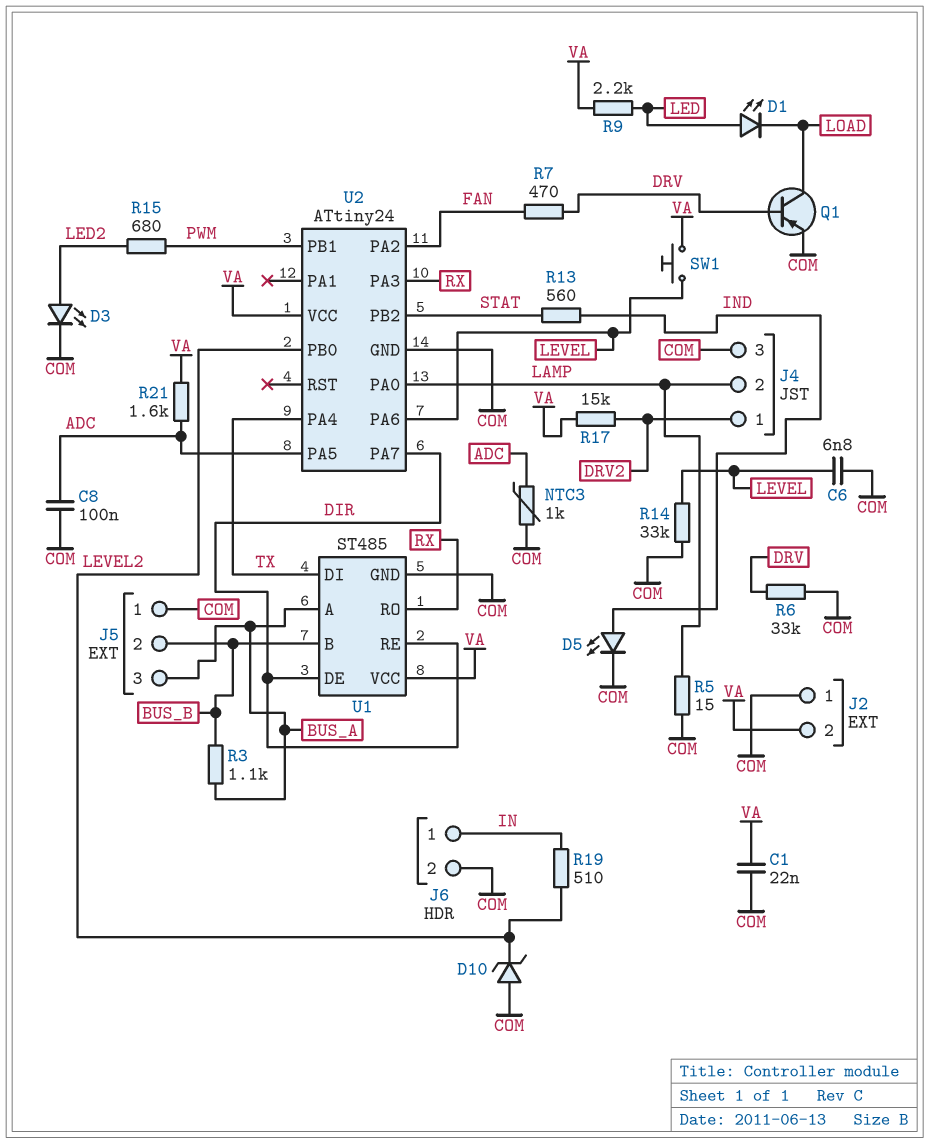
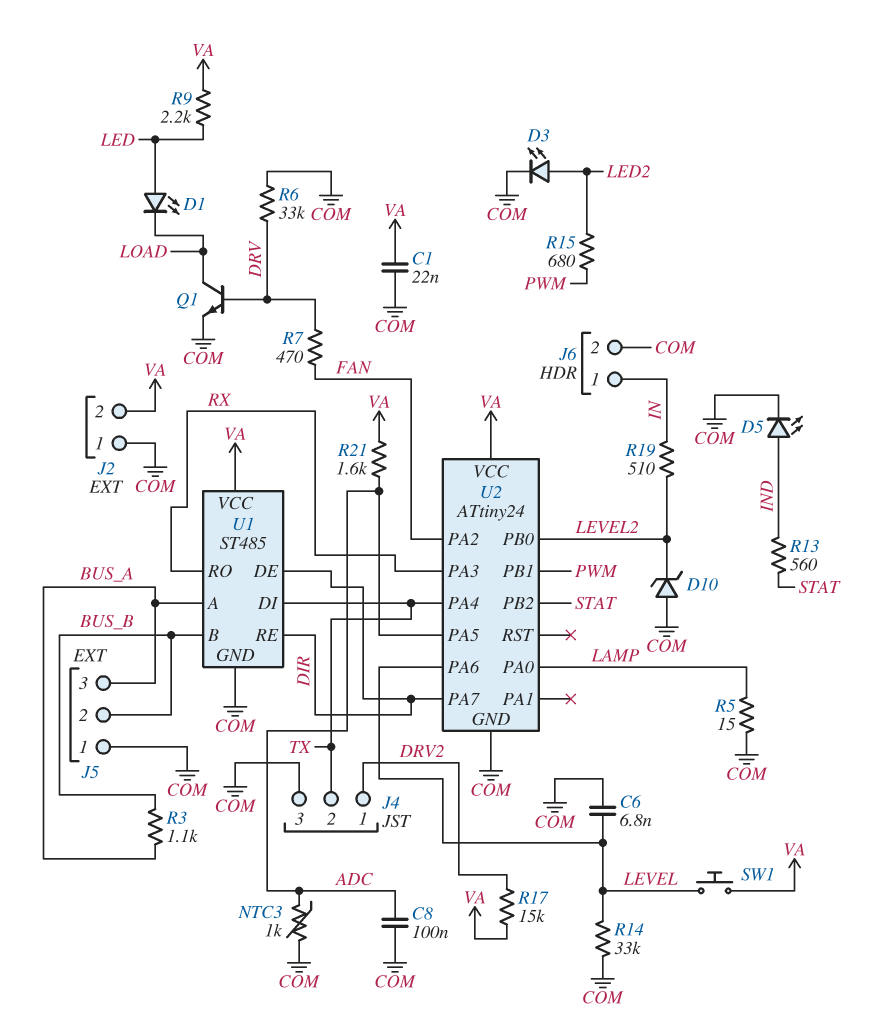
J4 pin 2: LAMP -> TX
Q1: PNP (B DRV, C LOAD, E COM) -> NPN (B DRV, C LOAD, E COM)

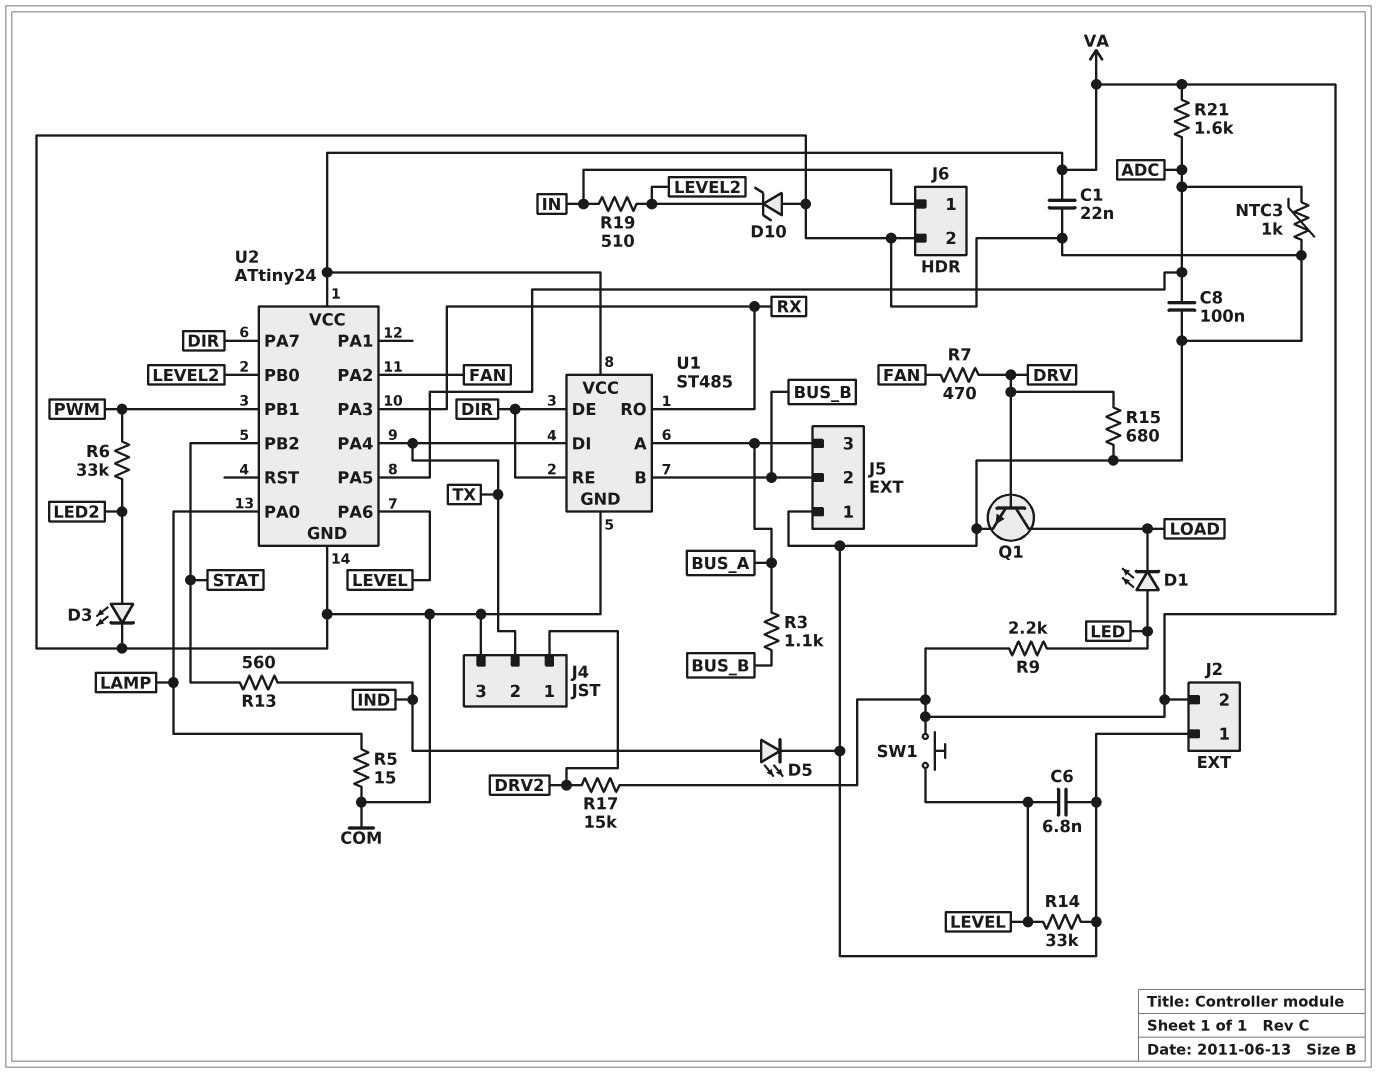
R6: 33k (COM, DRV) -> 33k (LED2, PWM)
R15: 680 (LED2, PWM) -> 680 (COM, DRV)

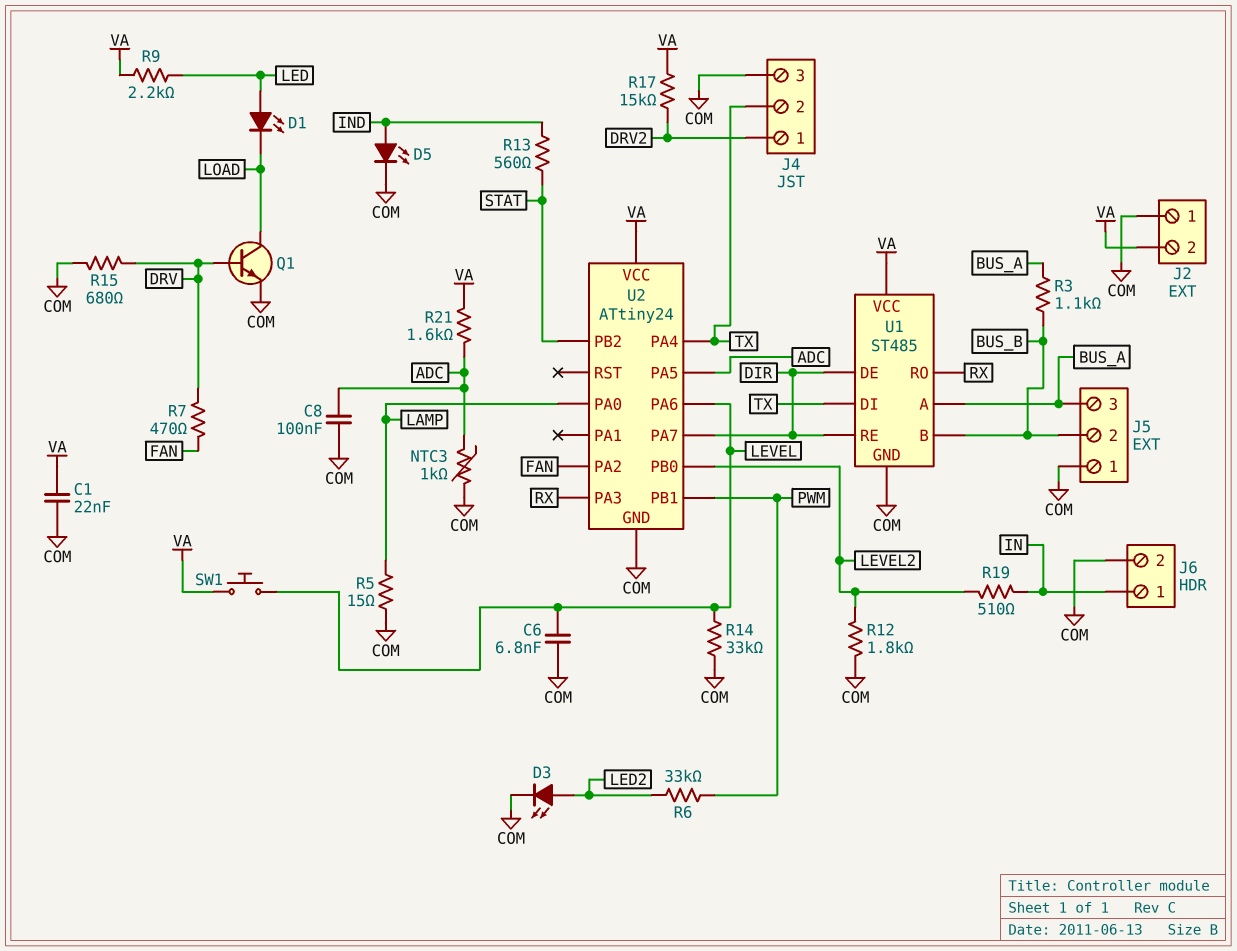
D10: zener (A COM, K LEVEL2) -> none
R12: none -> 1.8k (COM, LEVEL2)

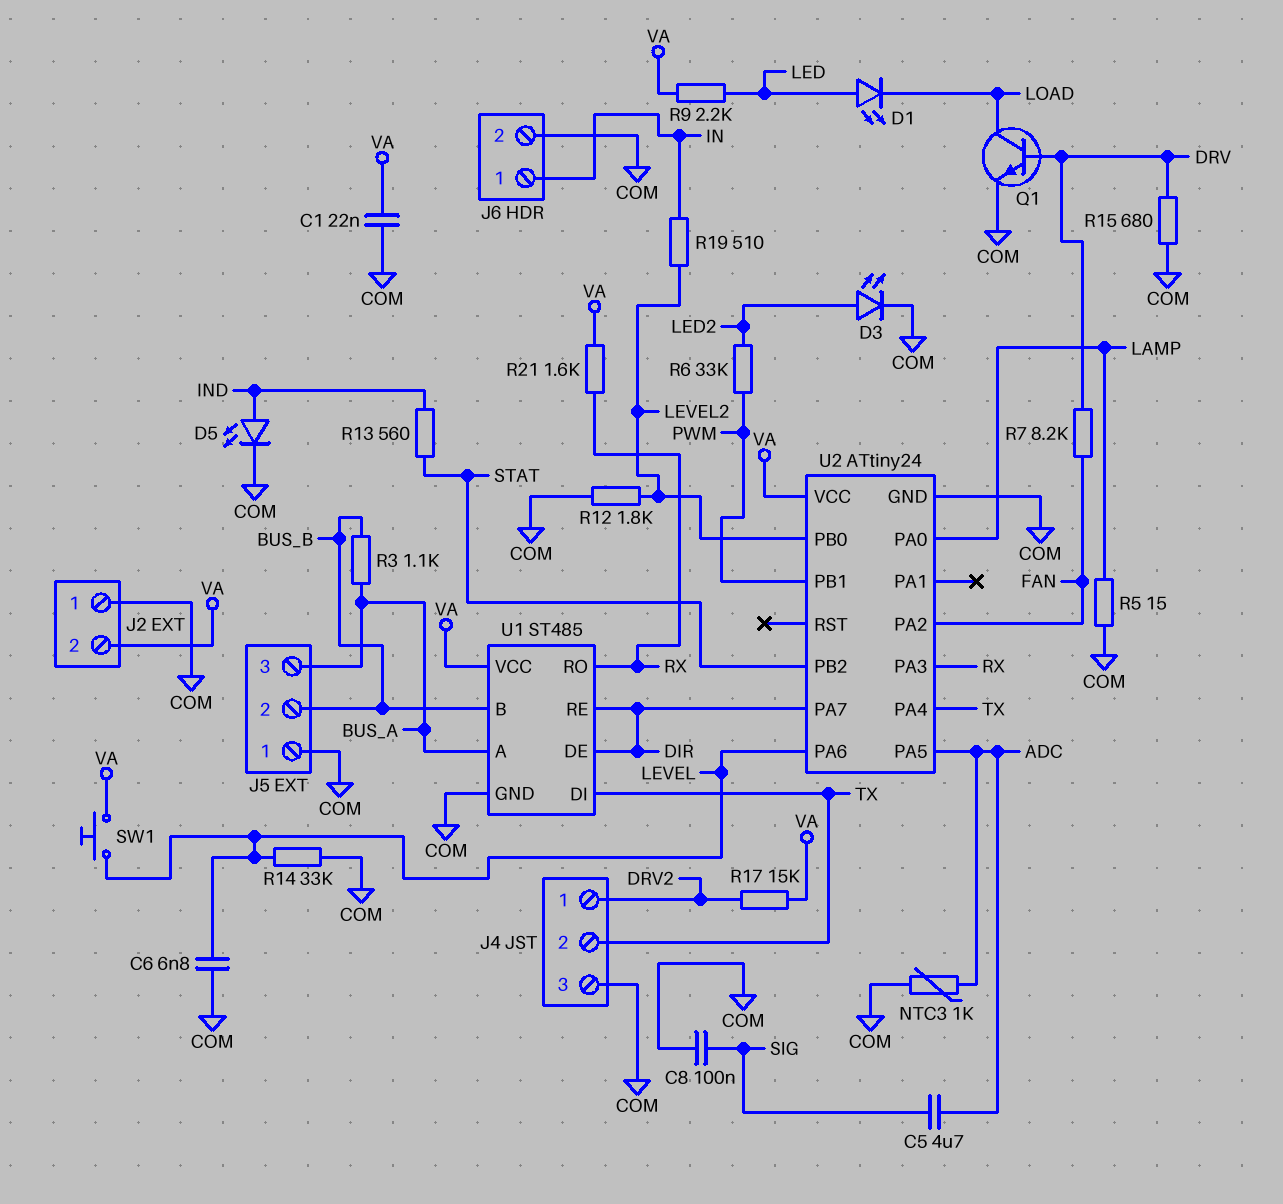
C5: none -> 4.7uF (ADC, SIG)
C8: 100nF (ADC, COM) -> 100nF (COM, SIG)
R7: 470 (DRV, FAN) -> 8.2k (DRV, FAN)
R21: 1.6k (ADC, VA) -> 1.6k (RX, VA)

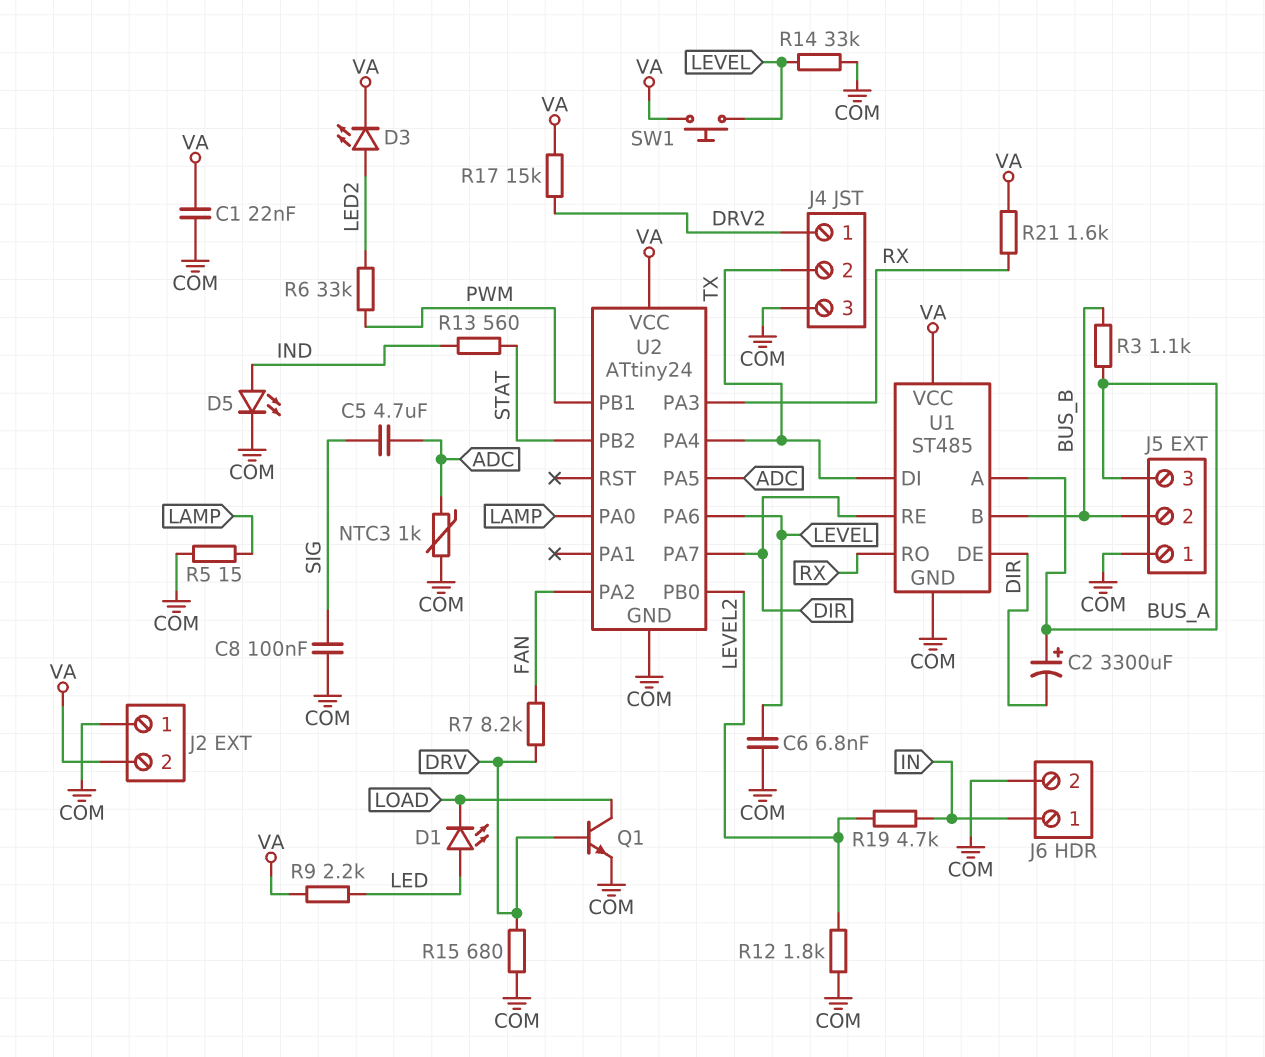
C2: none -> 3300uF (plus BUS_A, minus DIR)
D3: LED (A LED2, K COM) -> LED (A LED2, K VA)
R19: 510 (IN, LEVEL2) -> 4.7k (IN, LEVEL2)

